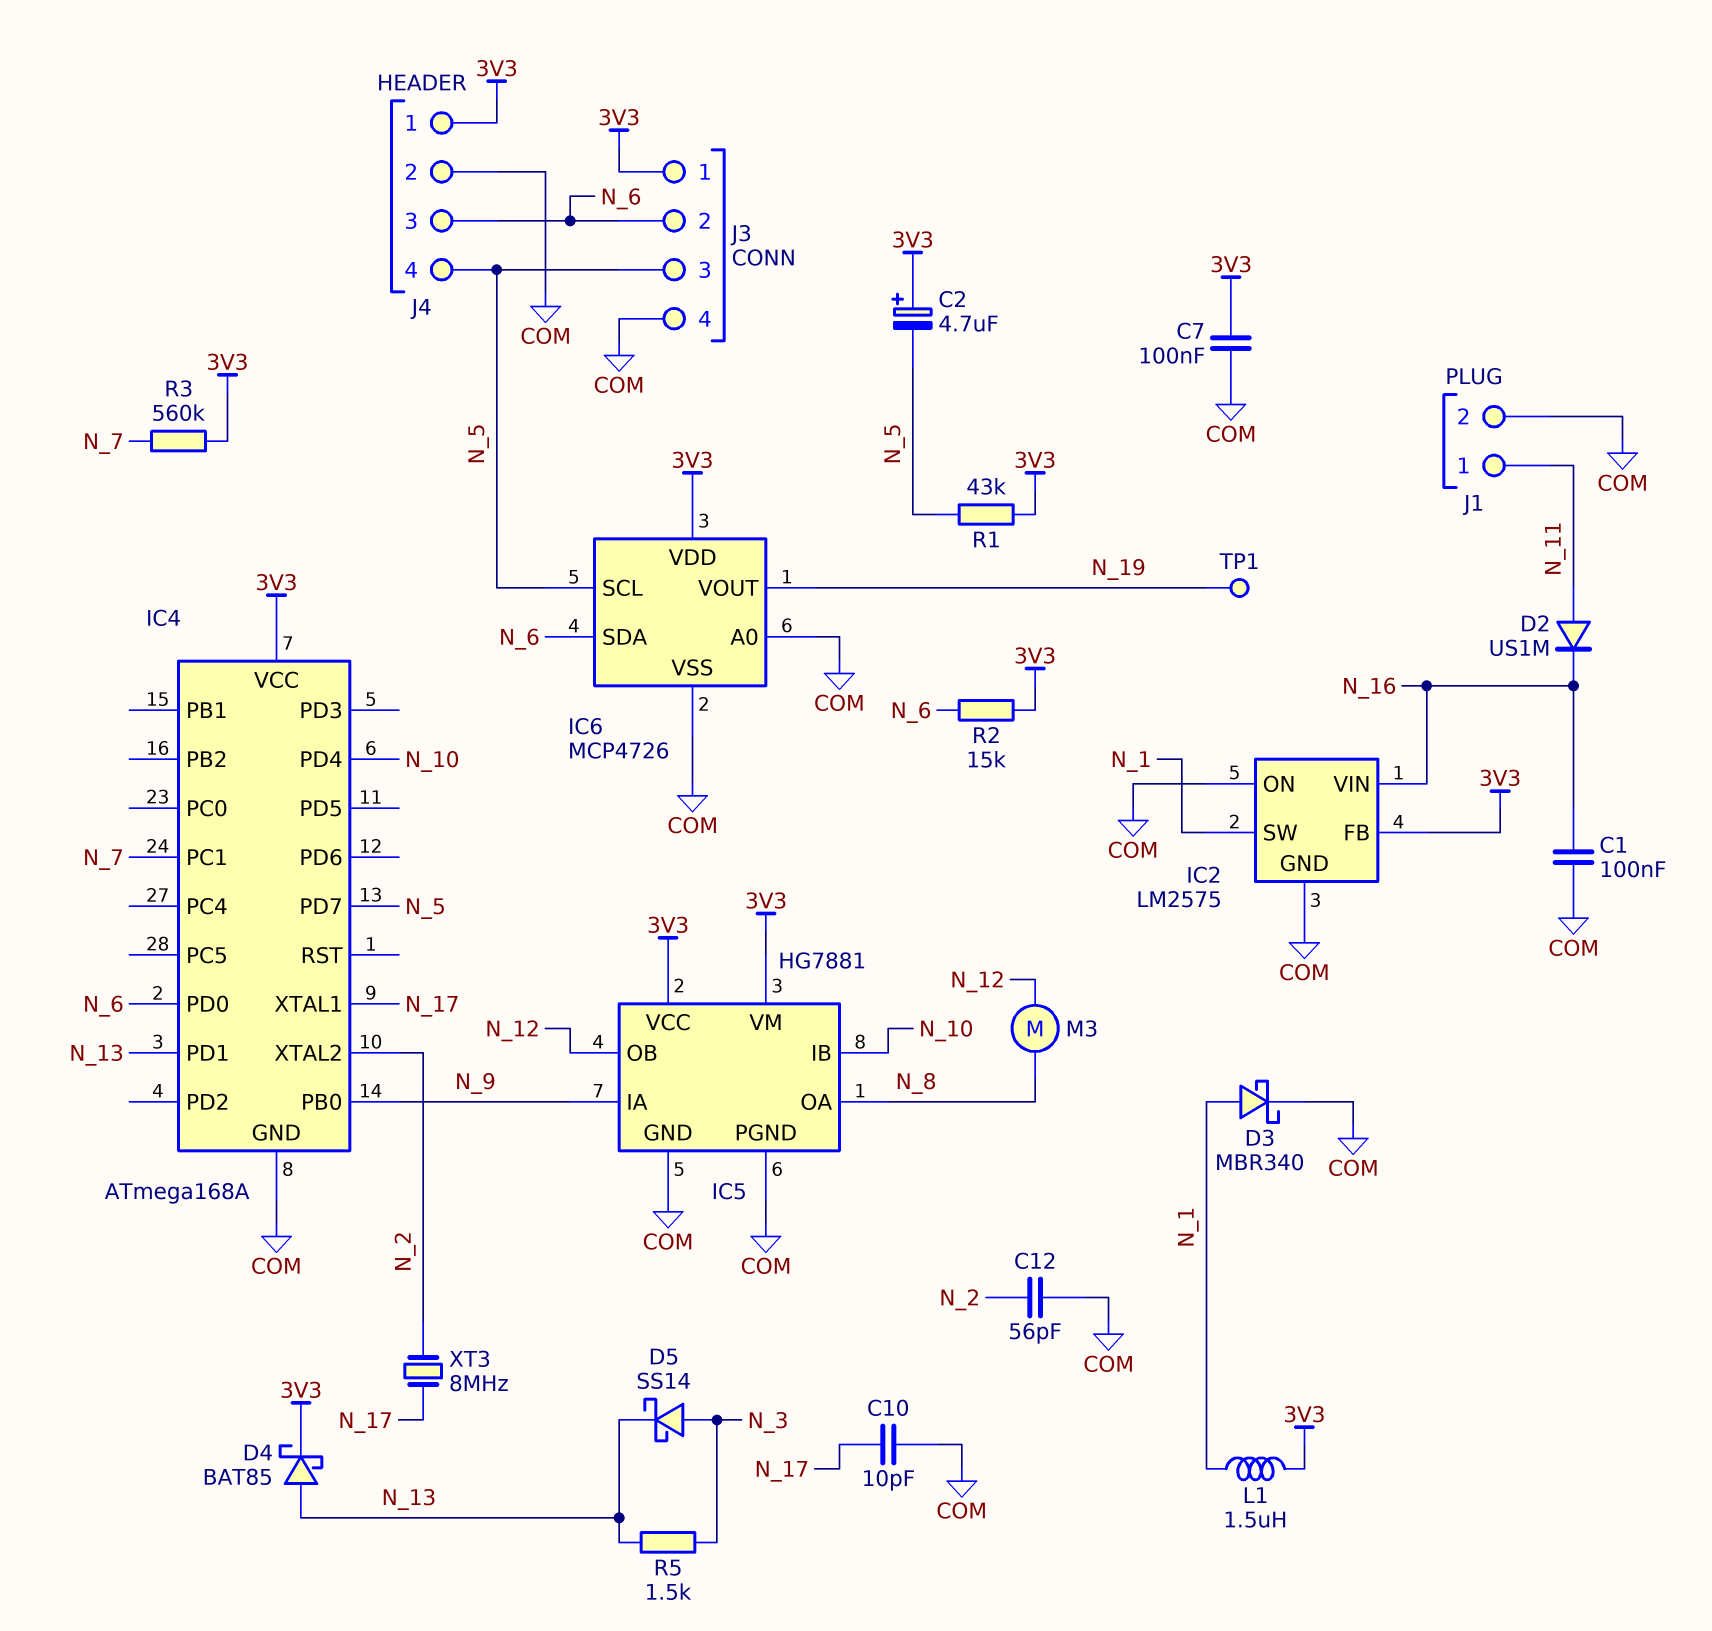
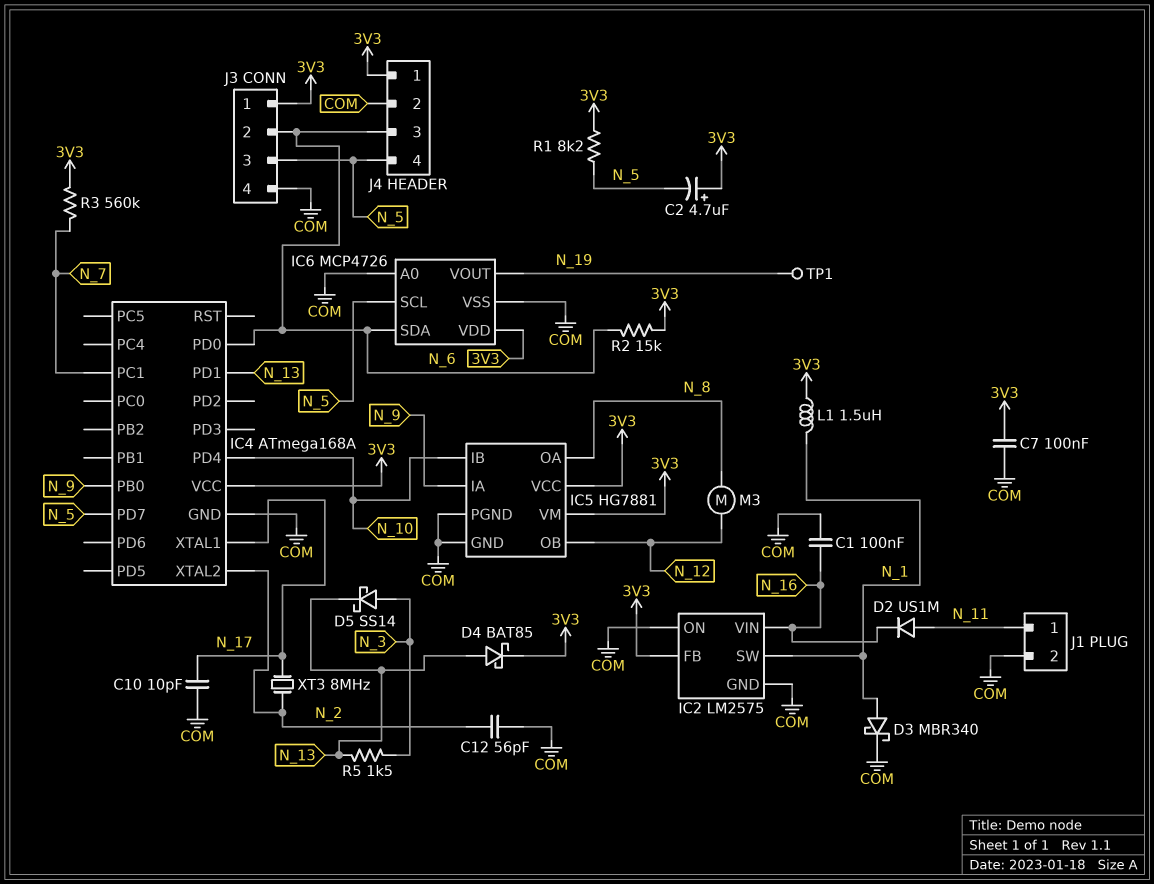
R1: 43k (3V3, N_5) -> 8.2k (3V3, N_5)

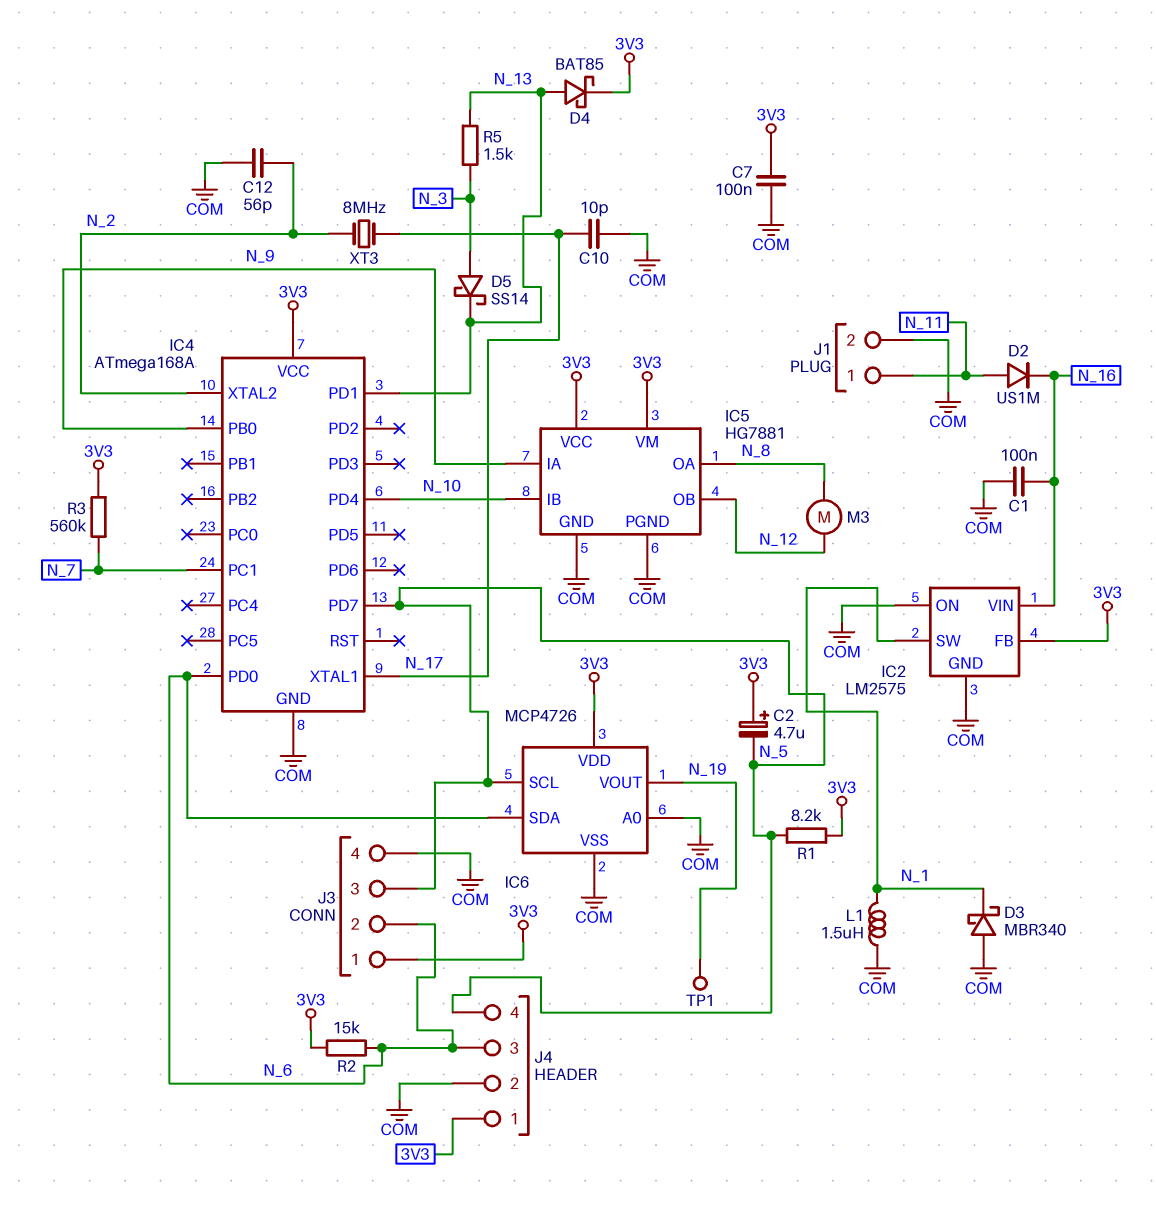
D3: schottky MBR340 (A N_1, K COM) -> schottky MBR340 (A COM, K N_1)
L1: 1.5uH (3V3, N_1) -> 1.5uH (COM, N_1)

